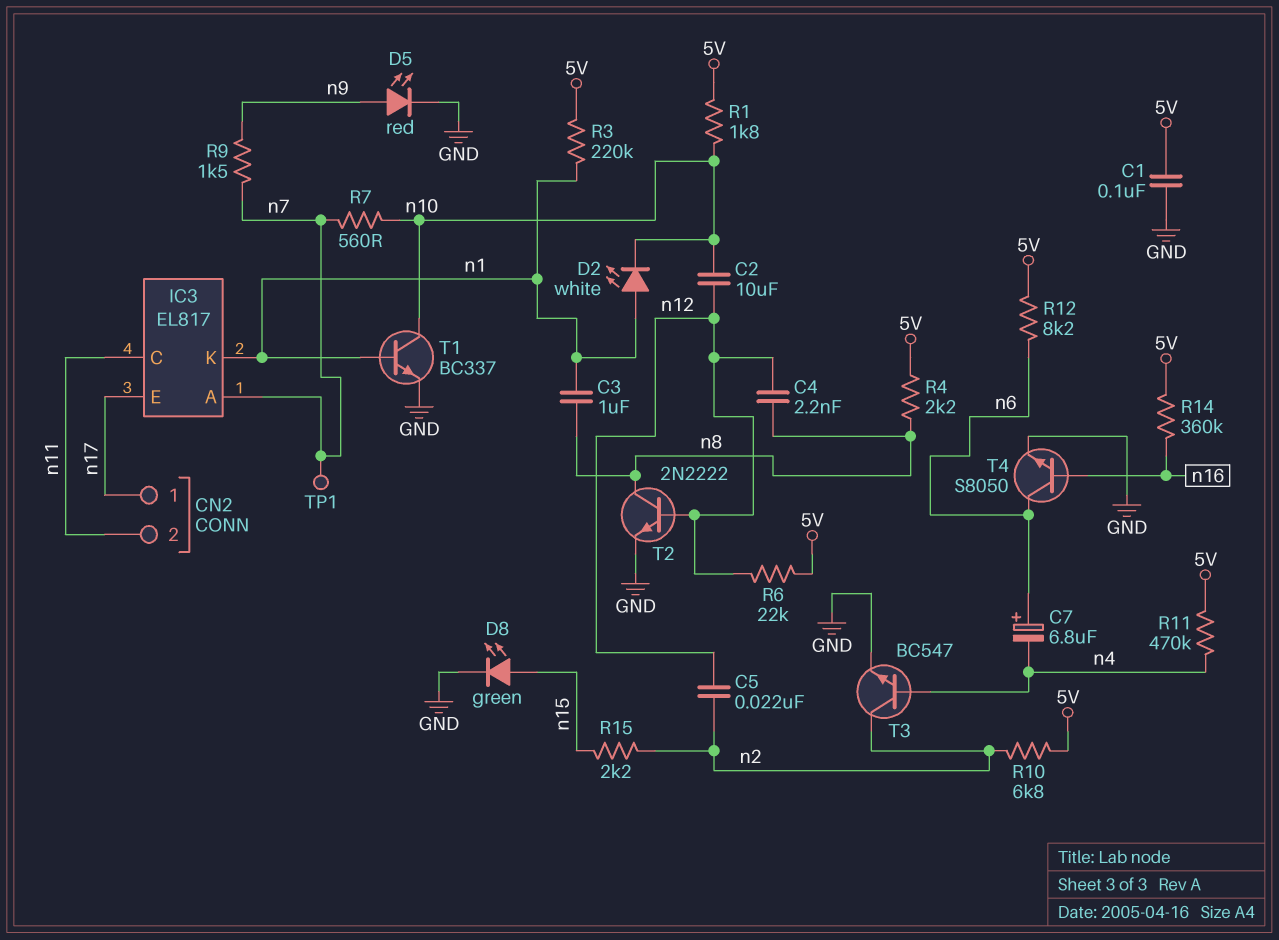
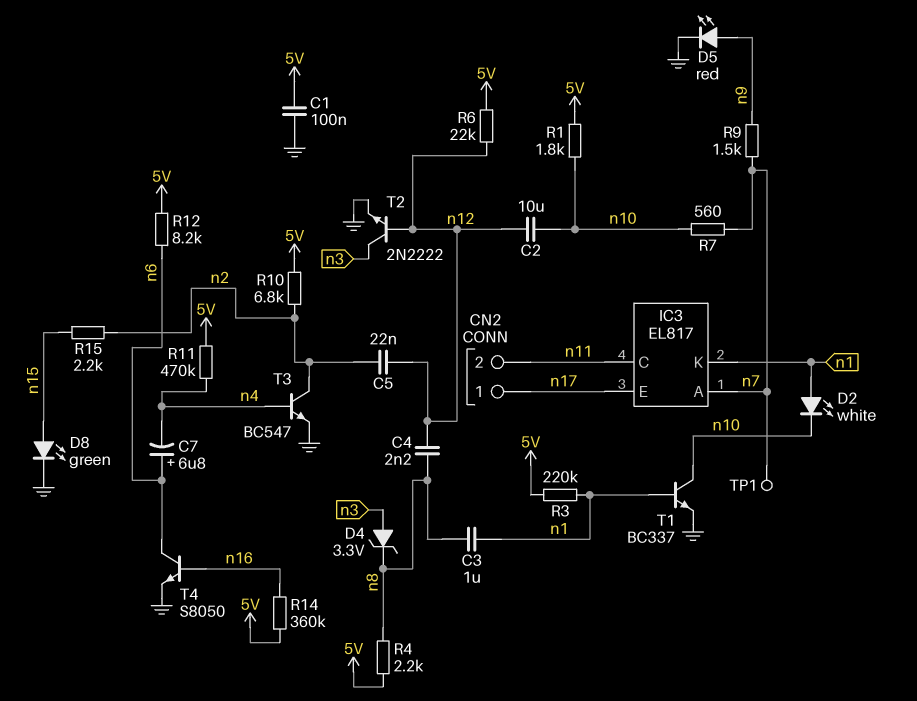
D4: none -> zener 3.3V (A n3, K n8)
T2: NPN 2N2222 (B n12, C n8, E GND) -> NPN 2N2222 (B n12, C n3, E GND)

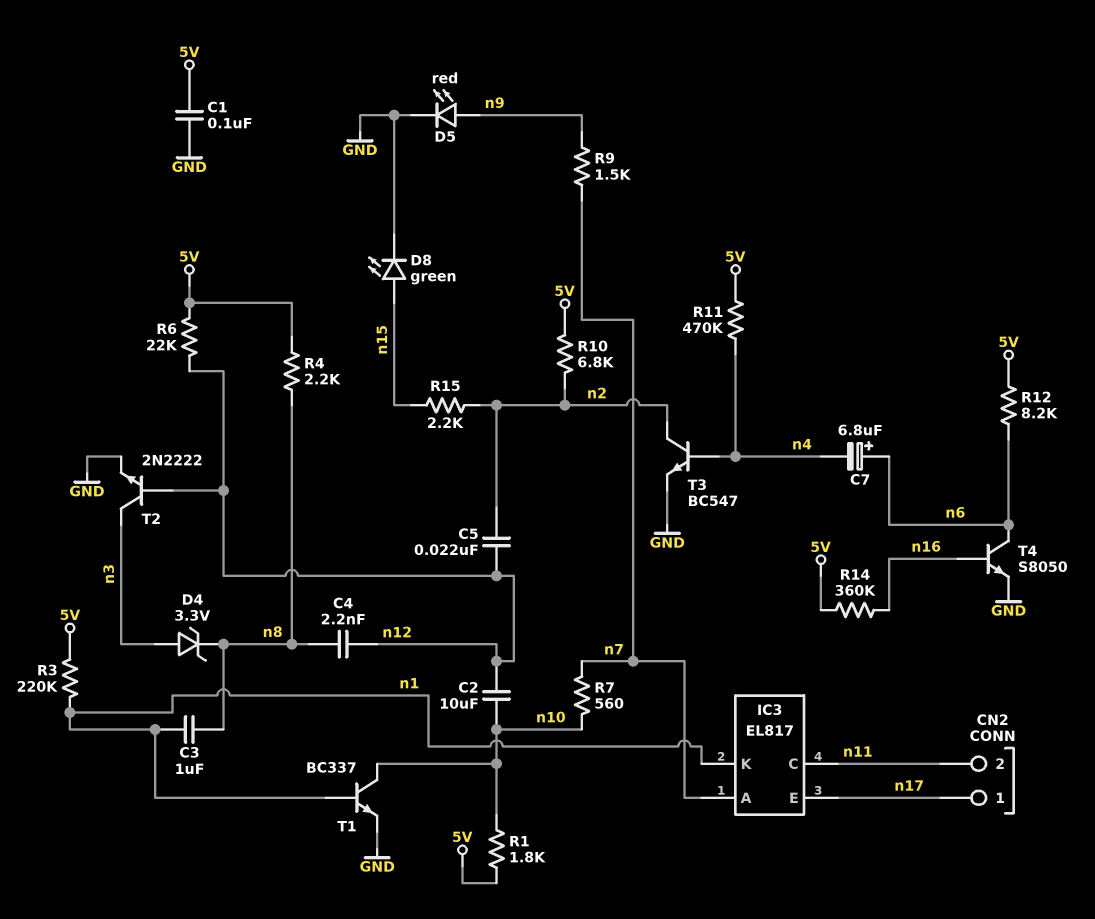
D2: LED white (A n1, K n10) -> none
TP1: test point (n7) -> none

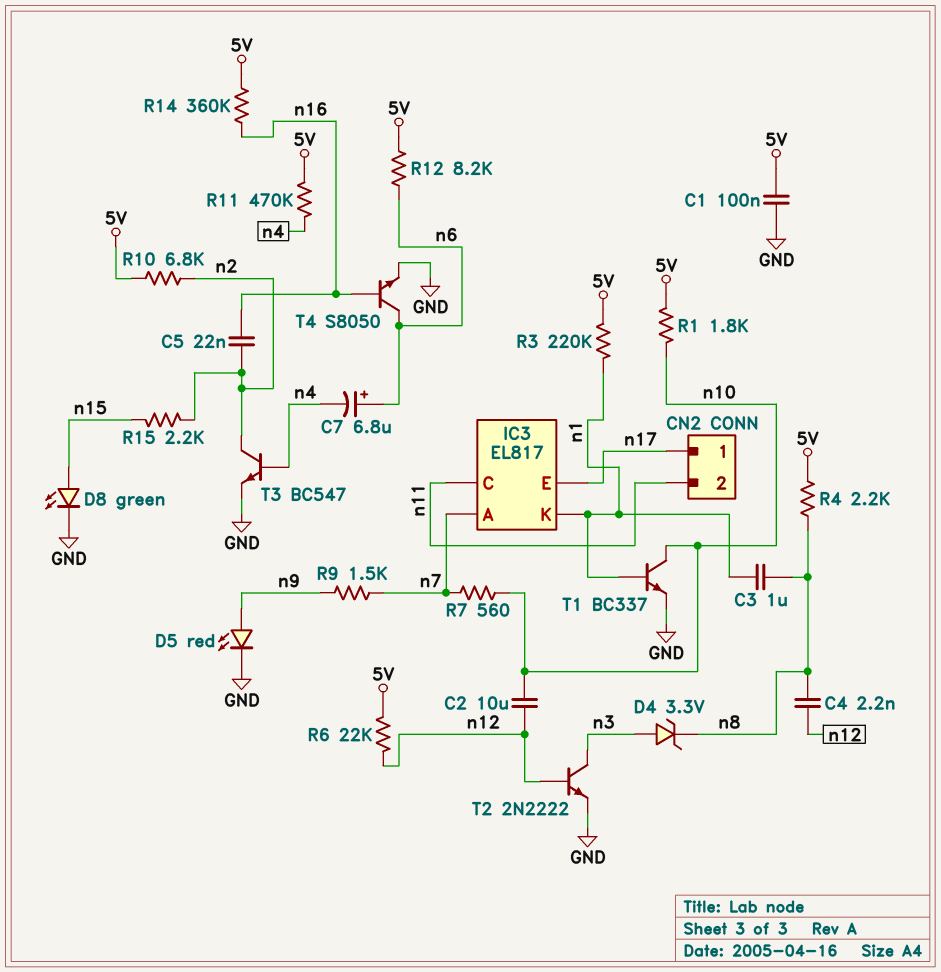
C5: 22nF (n2, n12) -> 22nF (n2, n16)

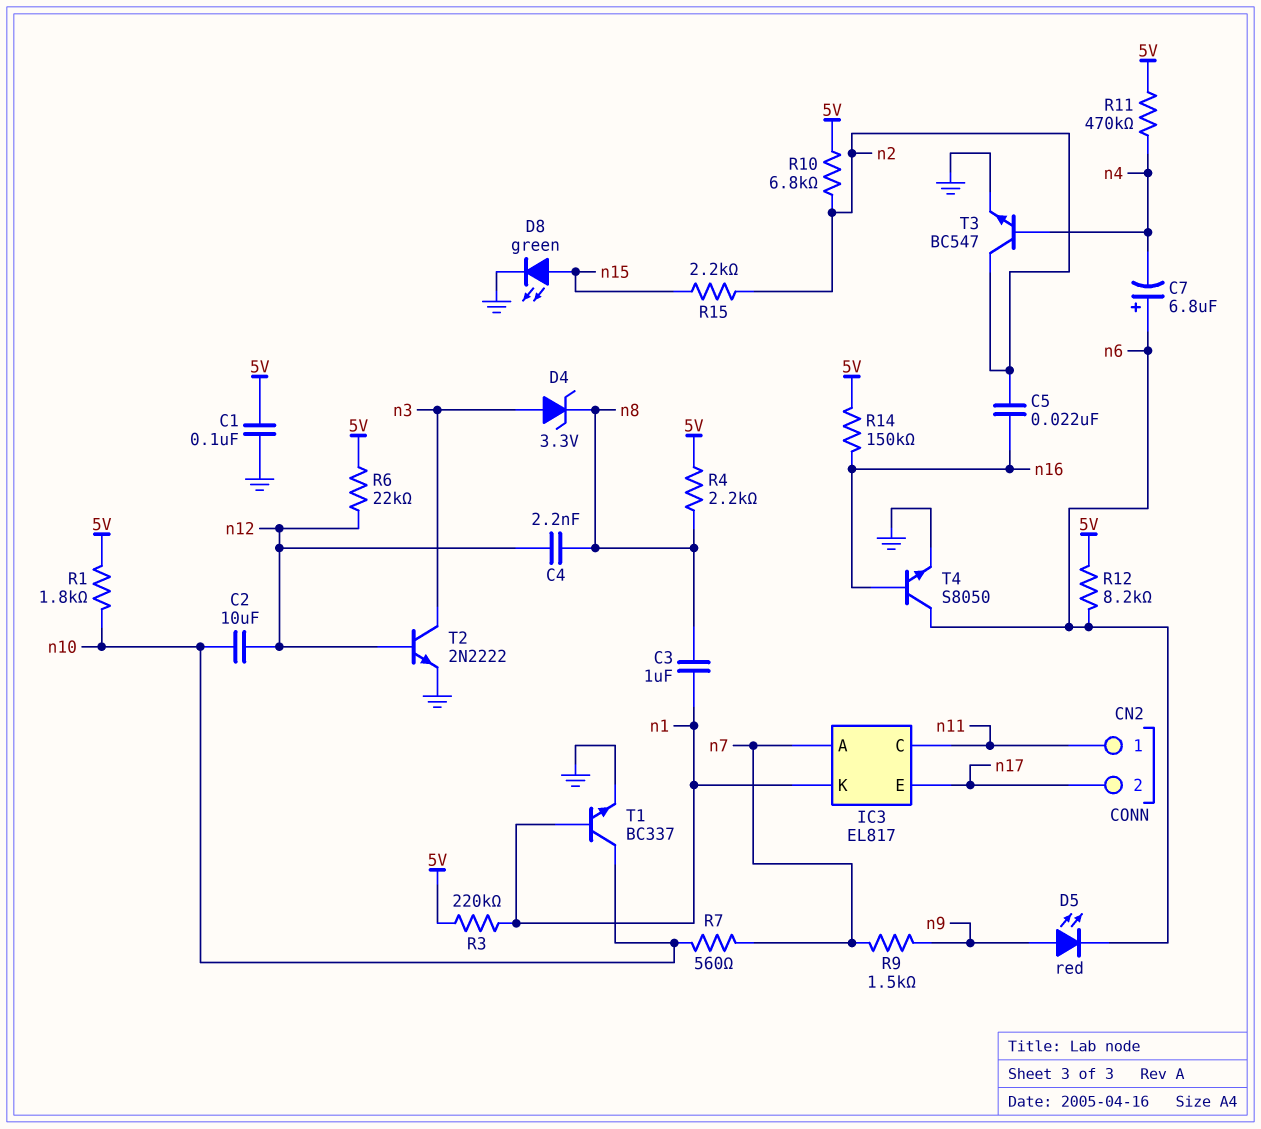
CN2 pin 1: n17 -> n11
CN2 pin 2: n11 -> n17
D5: LED red (A n9, K GND) -> LED red (A n9, K n6)
R14: 360k (5V, n16) -> 150k (5V, n16)

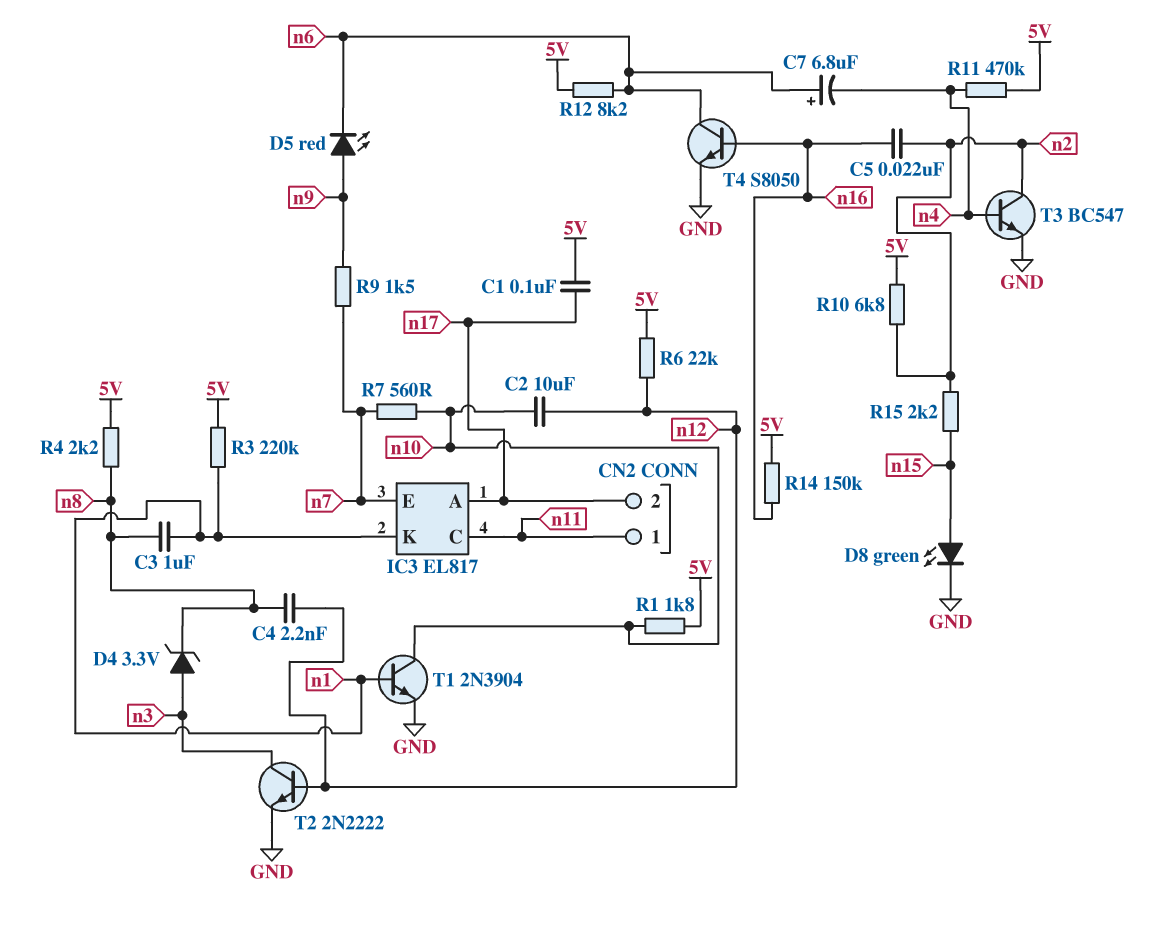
C1: 100nF (5V, GND) -> 100nF (5V, n17)
IC3 pin A: n7 -> n17
IC3 pin E: n17 -> n7
T1: NPN BC337 (B n1, C n10, E GND) -> NPN 2N3904 (B n1, C n10, E GND)

